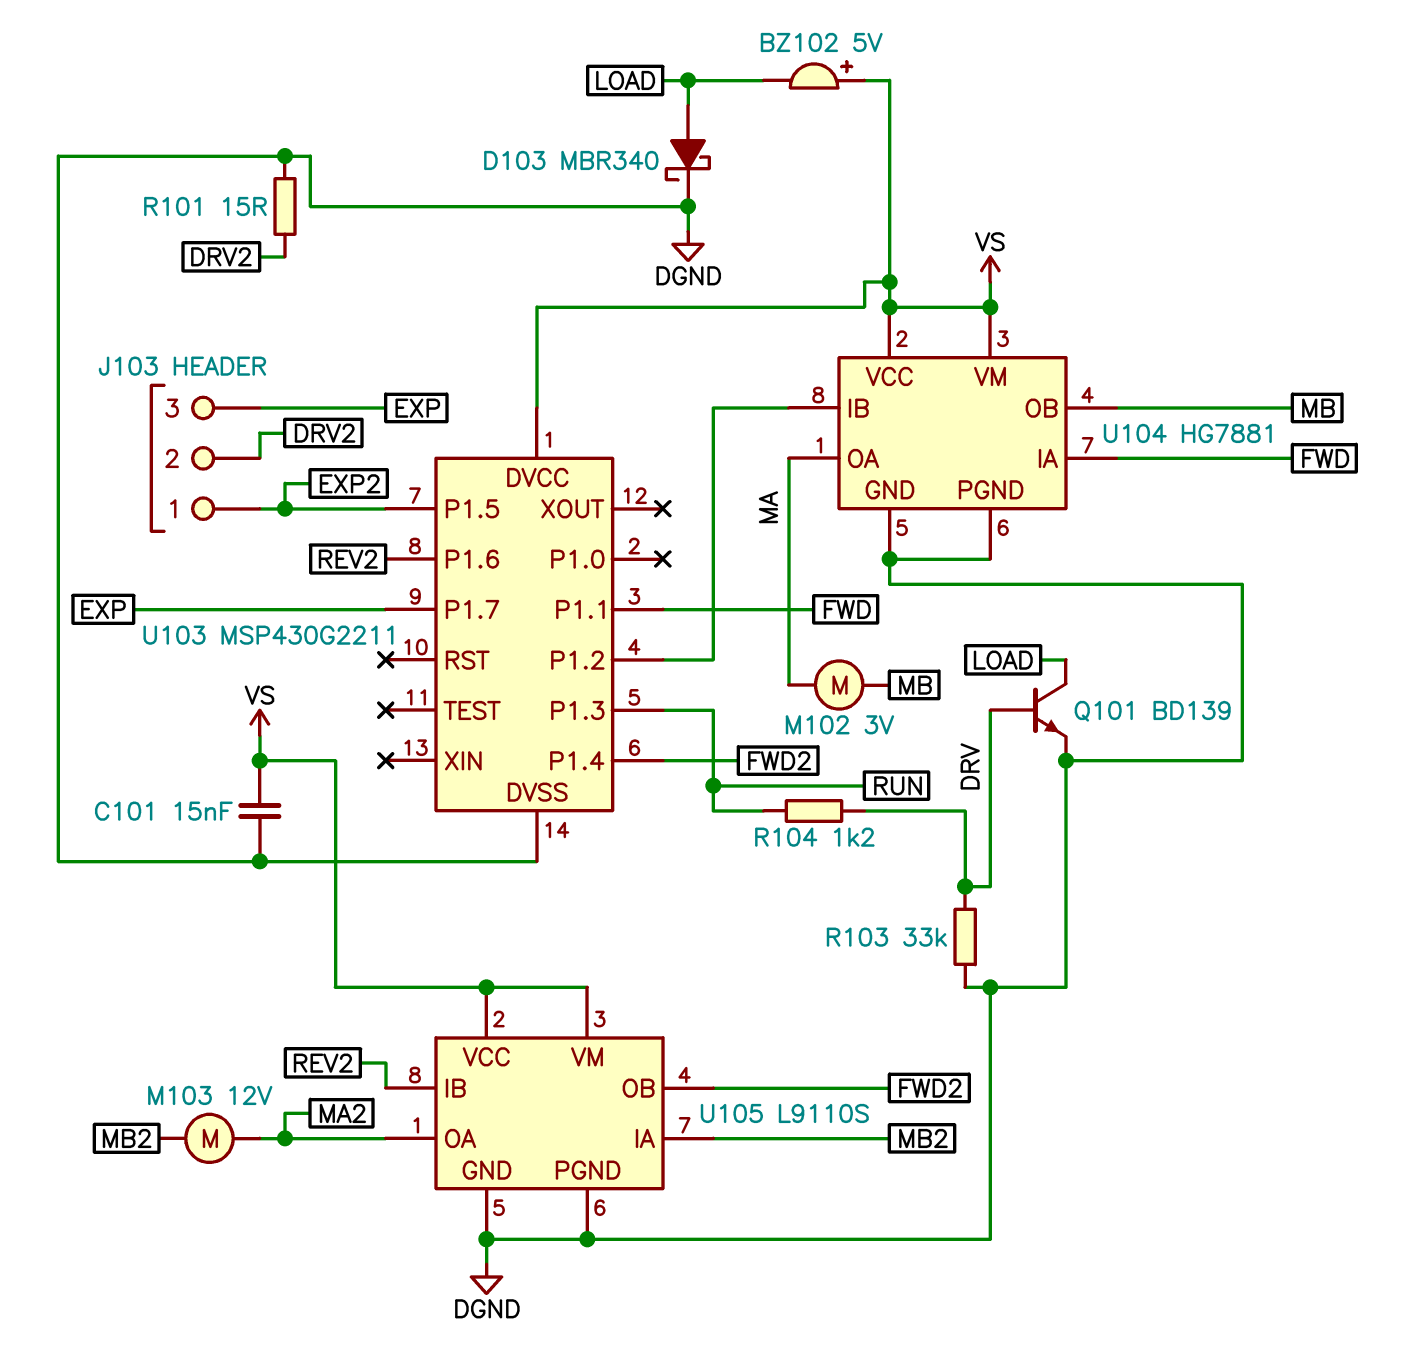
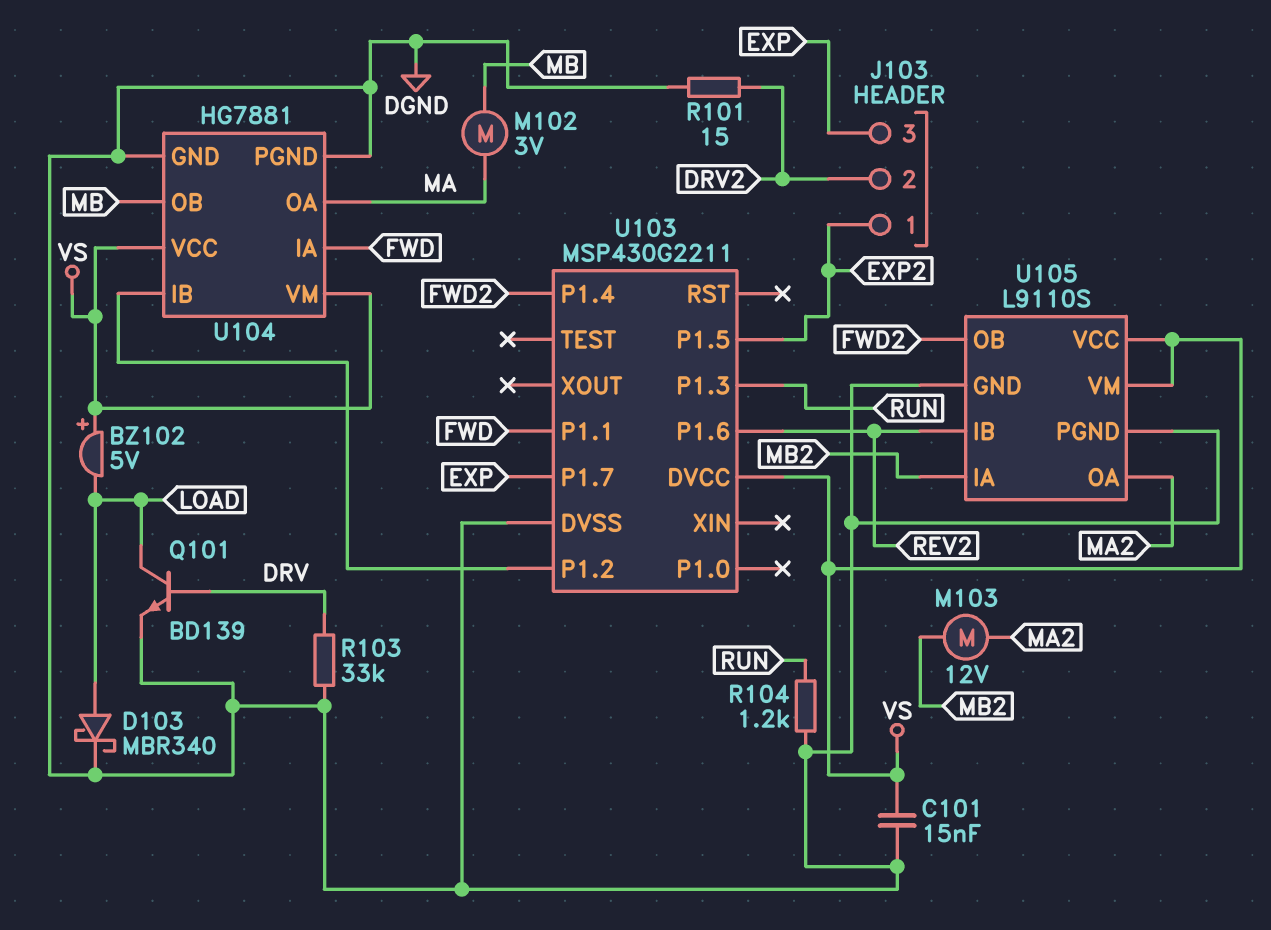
R104: 1.2k (DRV, RUN) -> 1.2k (DGND, RUN)

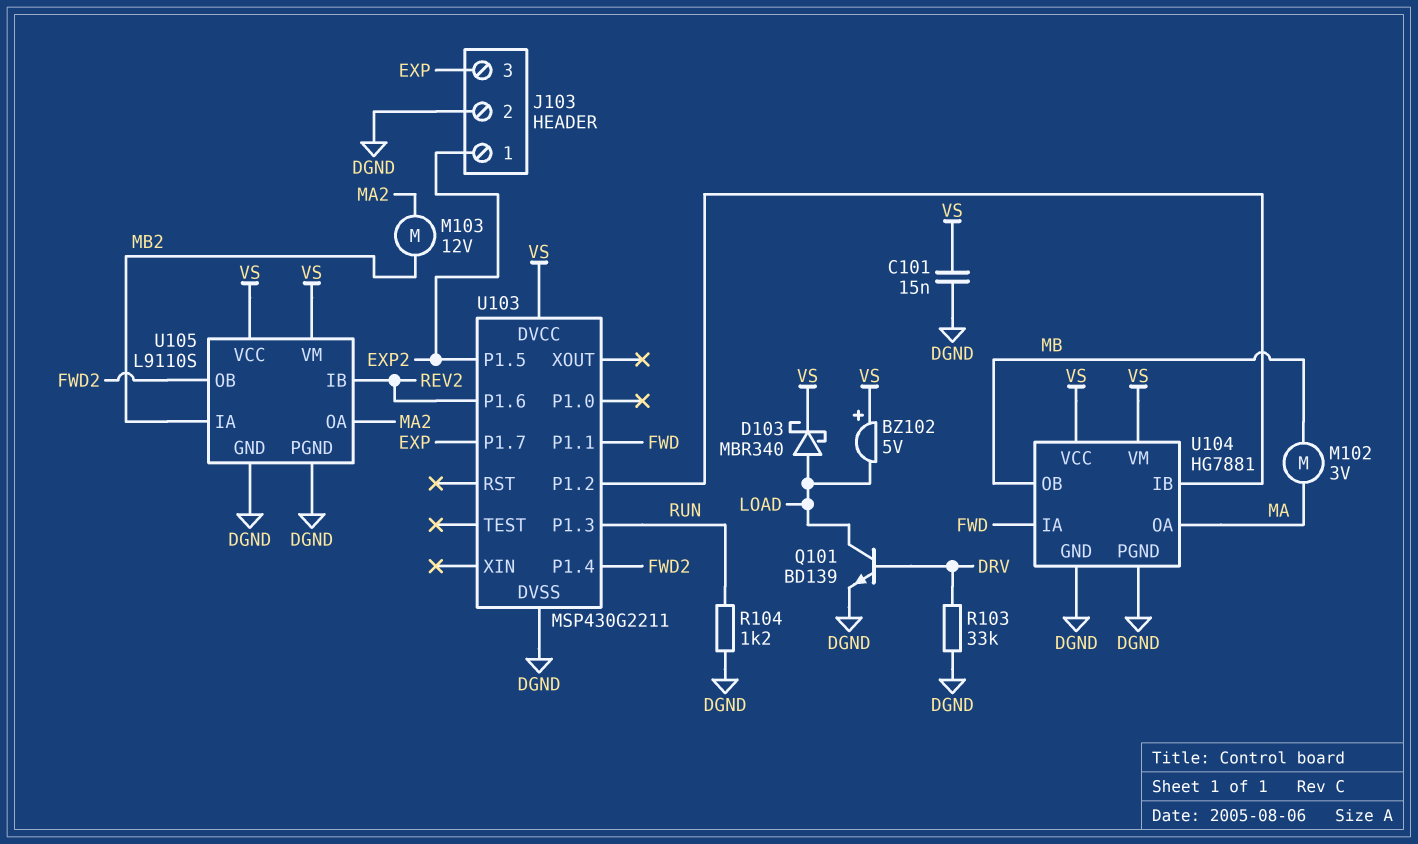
D103: schottky MBR340 (A LOAD, K DGND) -> schottky MBR340 (A LOAD, K VS)
J103 pin 2: DRV2 -> DGND
R101: 15 (DGND, DRV2) -> none

